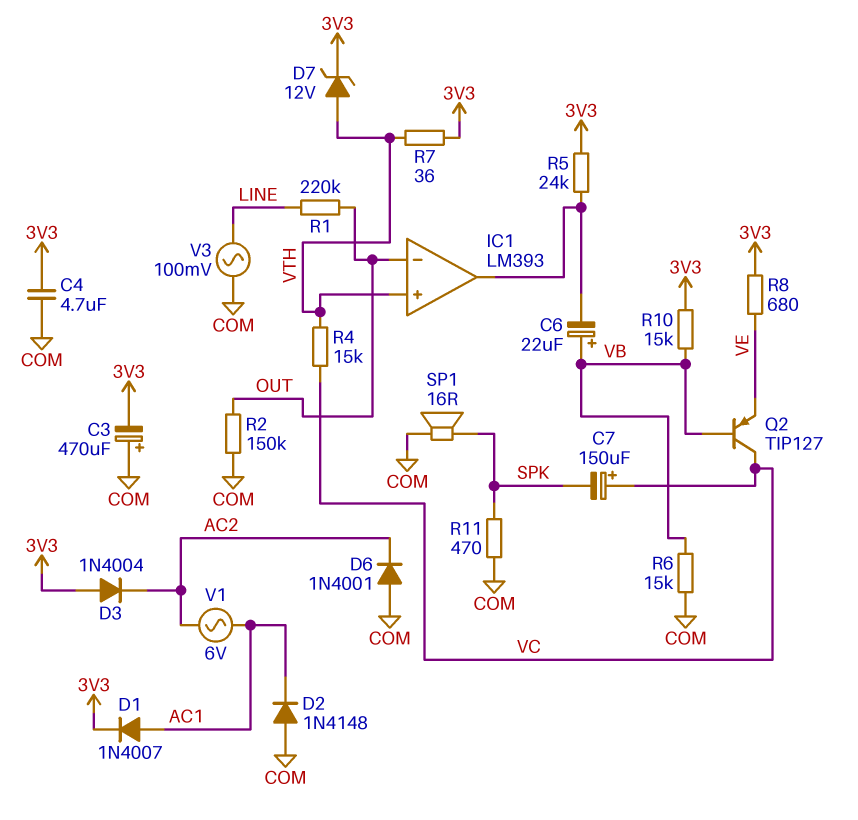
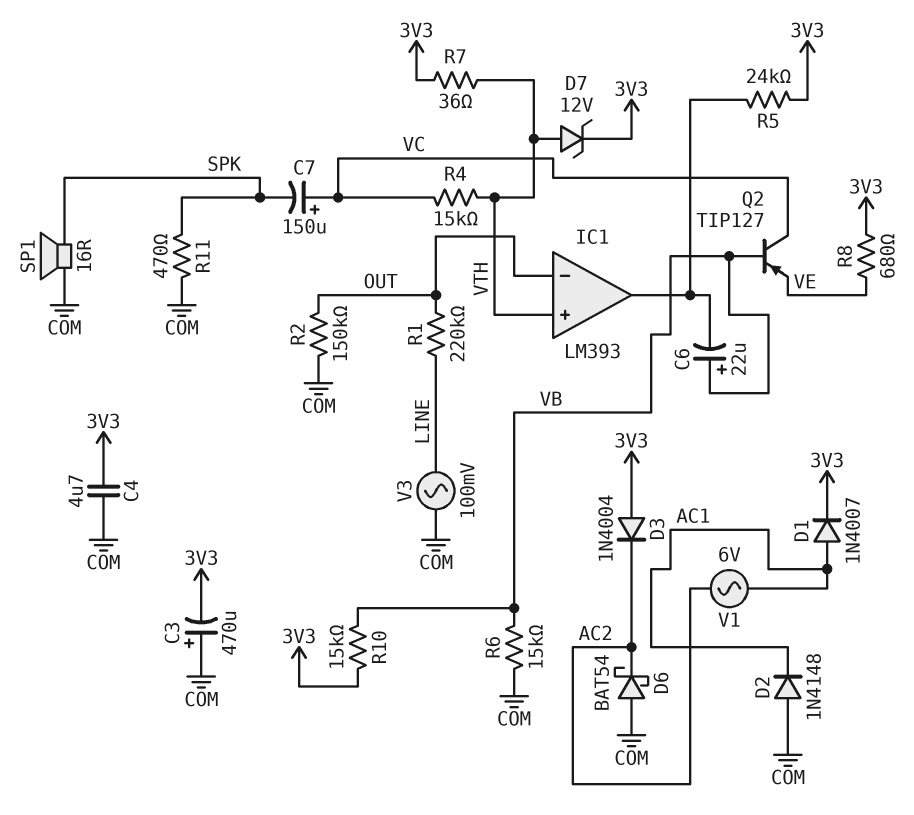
D6: diode 1N4001 (A COM, K AC2) -> schottky BAT54 (A COM, K AC2)

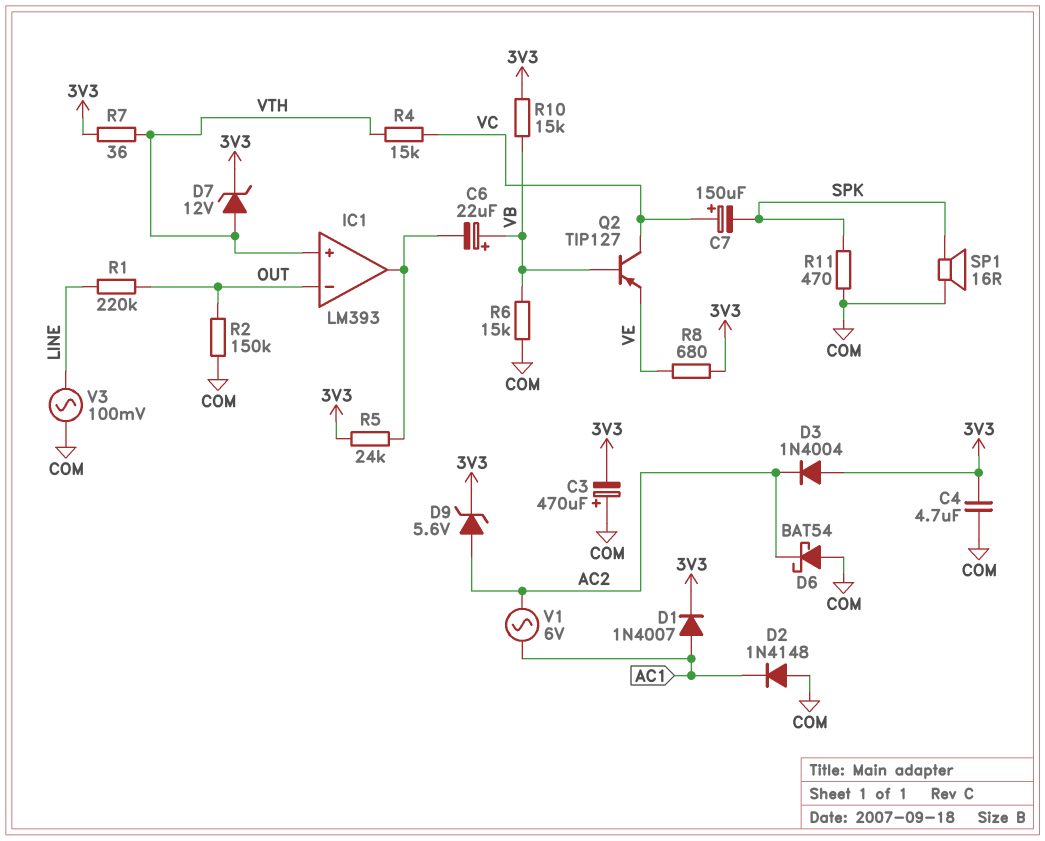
D9: none -> zener 5.6V (A AC2, K 3V3)

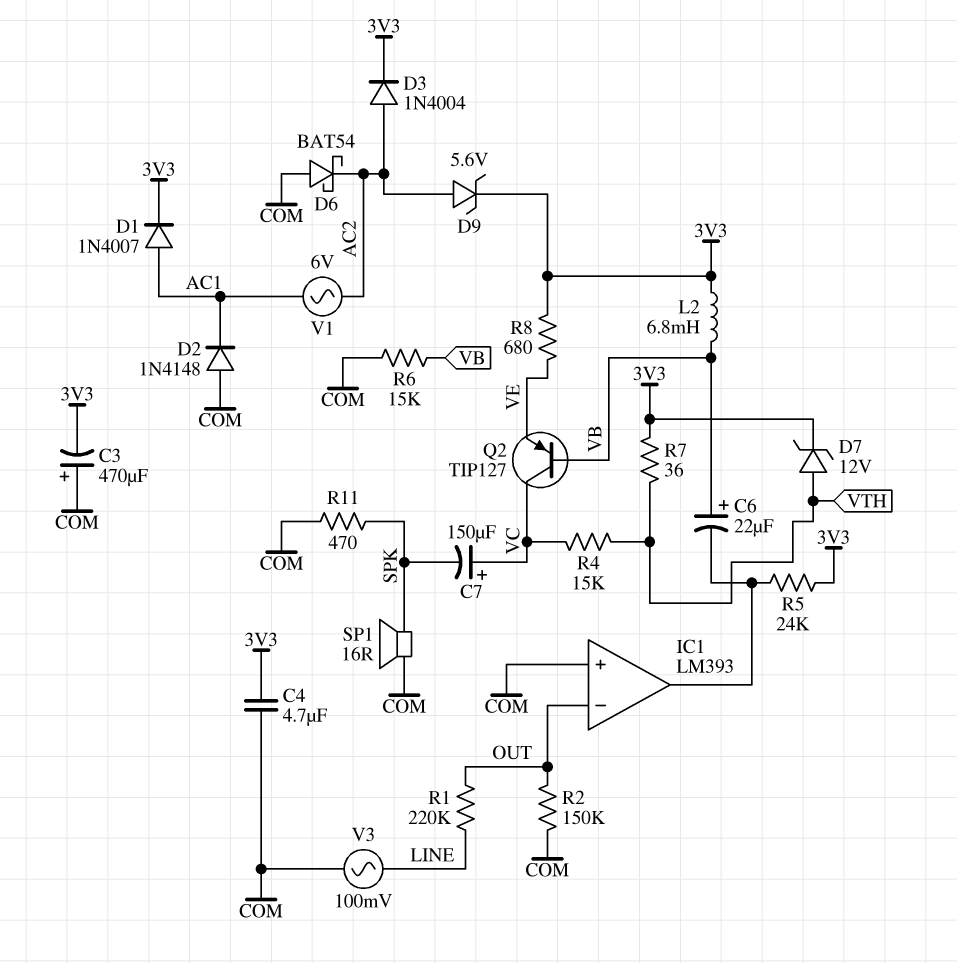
D3: diode 1N4004 (A 3V3, K AC2) -> diode 1N4004 (A AC2, K 3V3)
IC1 pin in+: VTH -> COM
L2: none -> 6.8mH (3V3, VB)
R10: 15k (3V3, VB) -> none

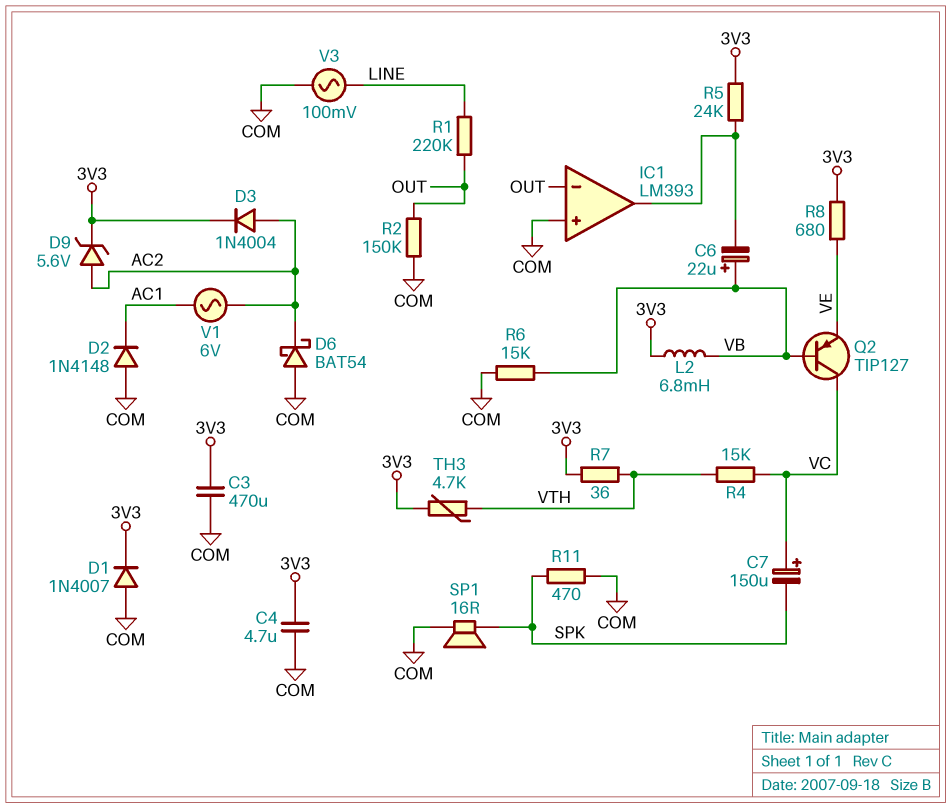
C3: 470uF (plus COM, minus 3V3) -> 470uF (3V3, COM)
D1: diode 1N4007 (A AC1, K 3V3) -> diode 1N4007 (A COM, K 3V3)
D7: zener 12V (A VTH, K 3V3) -> none
TH3: none -> 4.7k (3V3, VTH)

